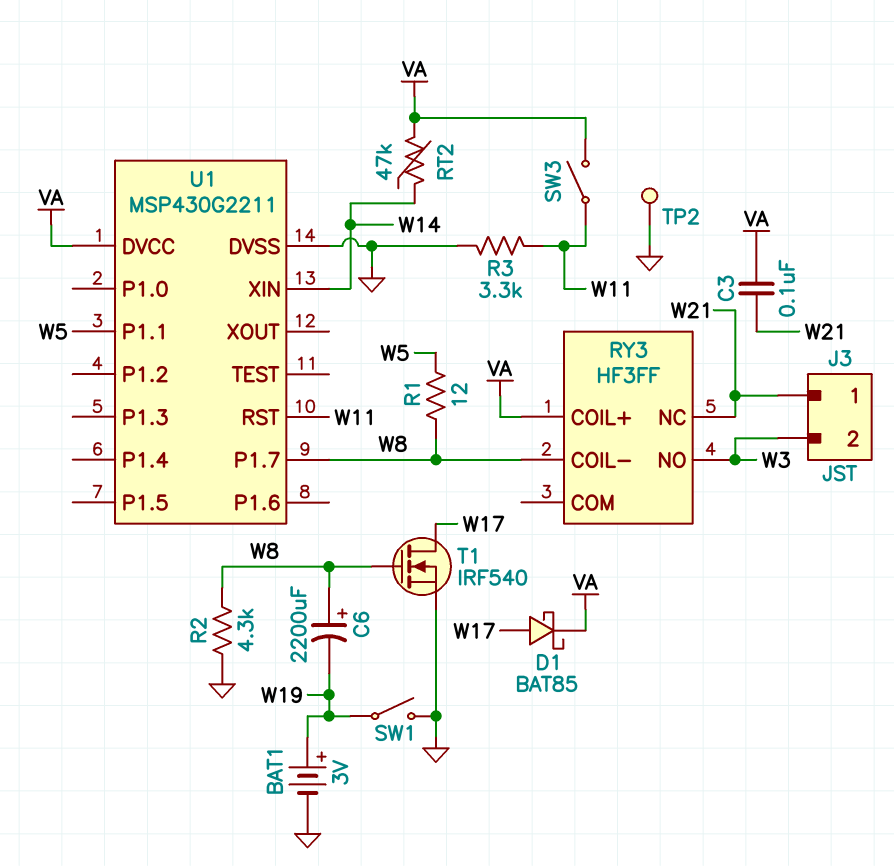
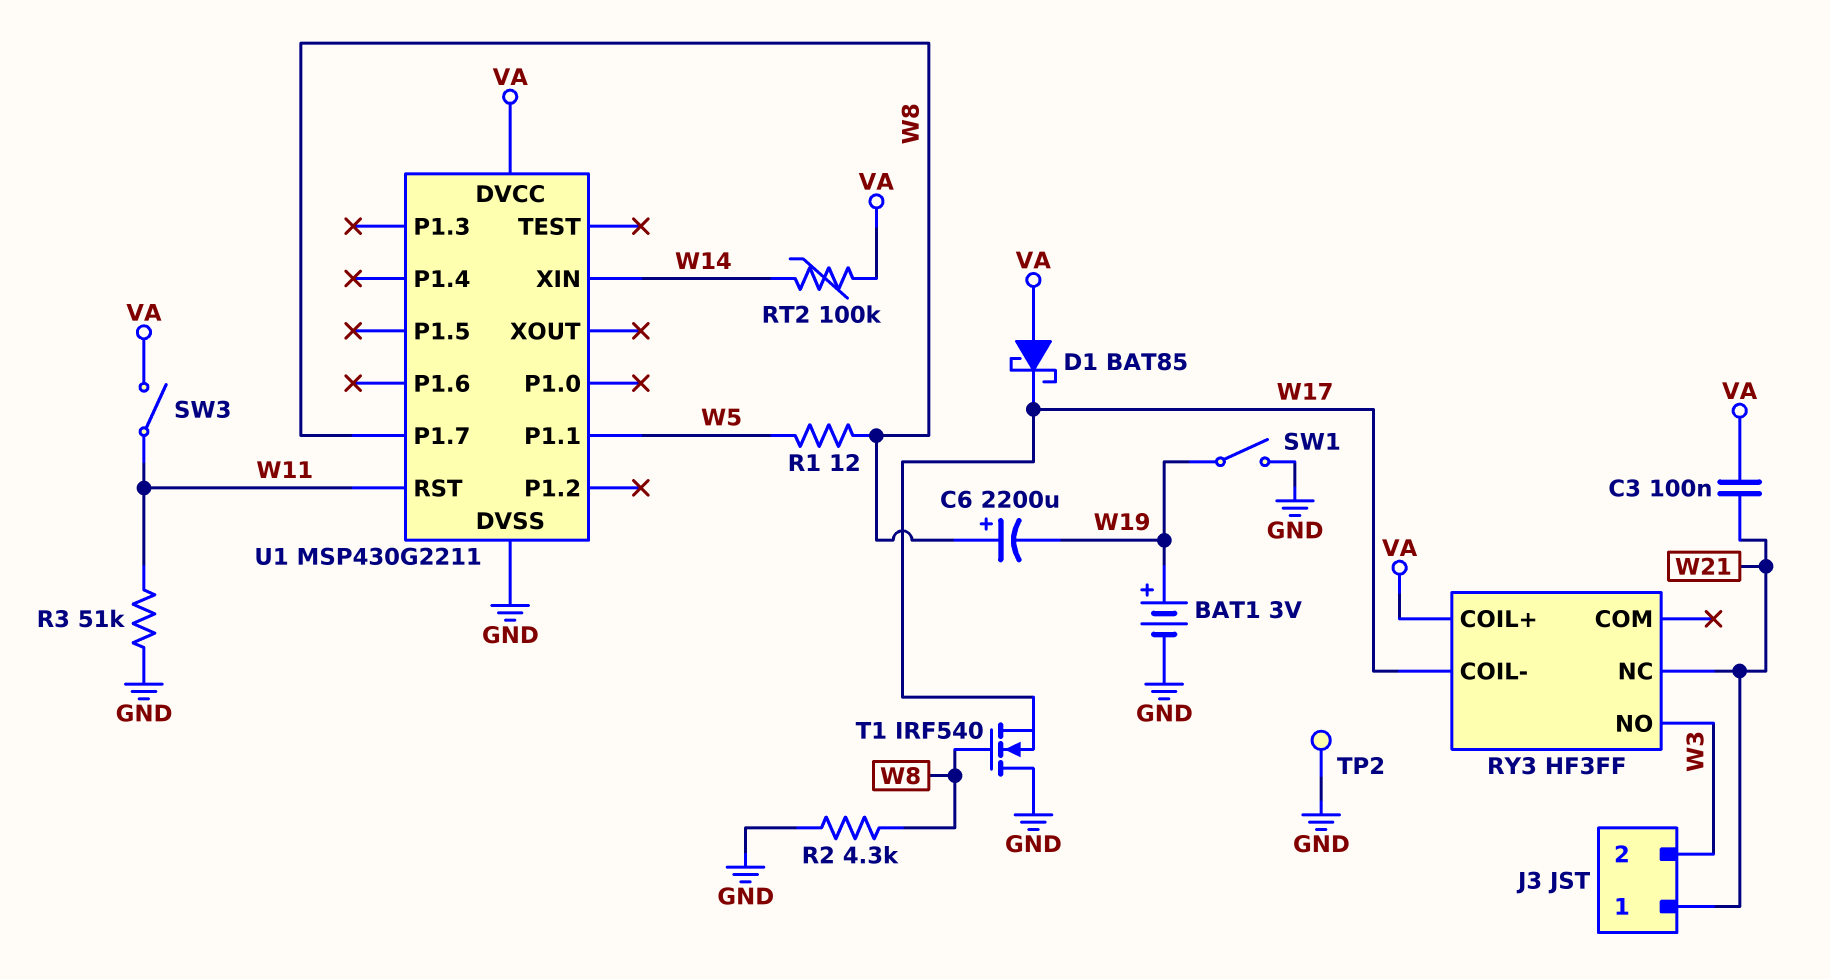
D1: schottky BAT85 (A W17, K VA) -> schottky BAT85 (A VA, K W17)
R3: 3.3k (GND, W11) -> 51k (GND, W11)
RT2: 47k (VA, W14) -> 100k (VA, W14)
RY3 pin COIL-: W8 -> W17
T1: NMOS IRF540 (G W8, D W17, S GND) -> NMOS IRF540 (G W8, D GND, S W17)

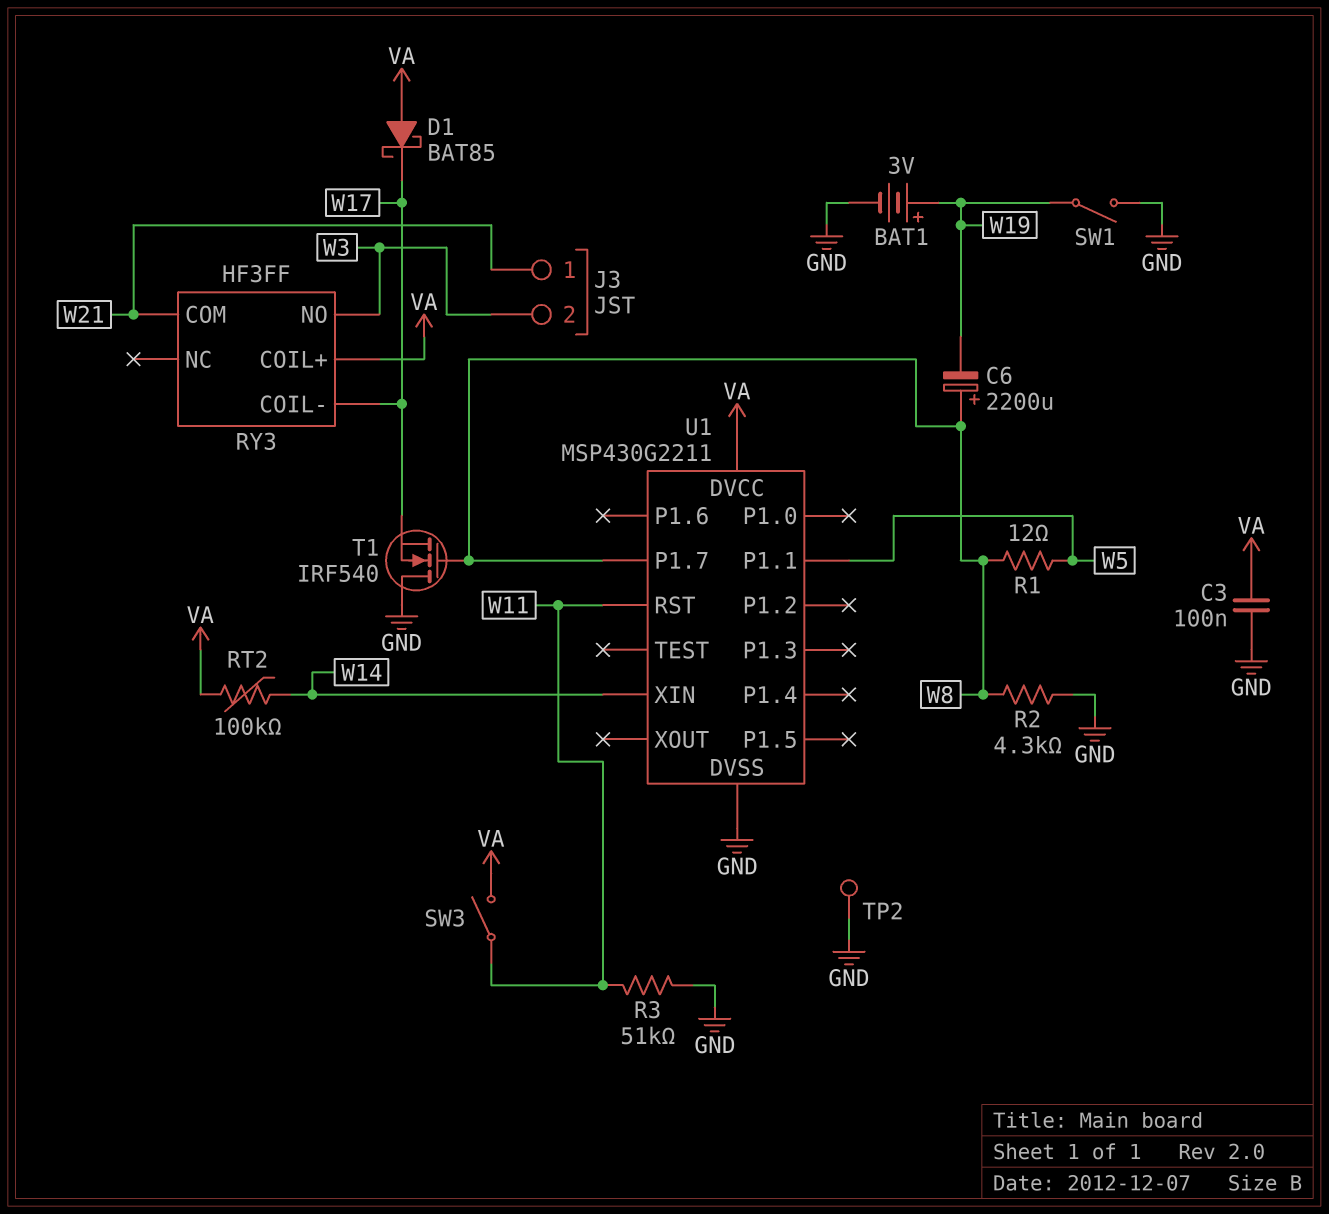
C3: 100nF (VA, W21) -> 100nF (GND, VA)
RY3 pin COM: none -> W21
RY3 pin NC: W21 -> none

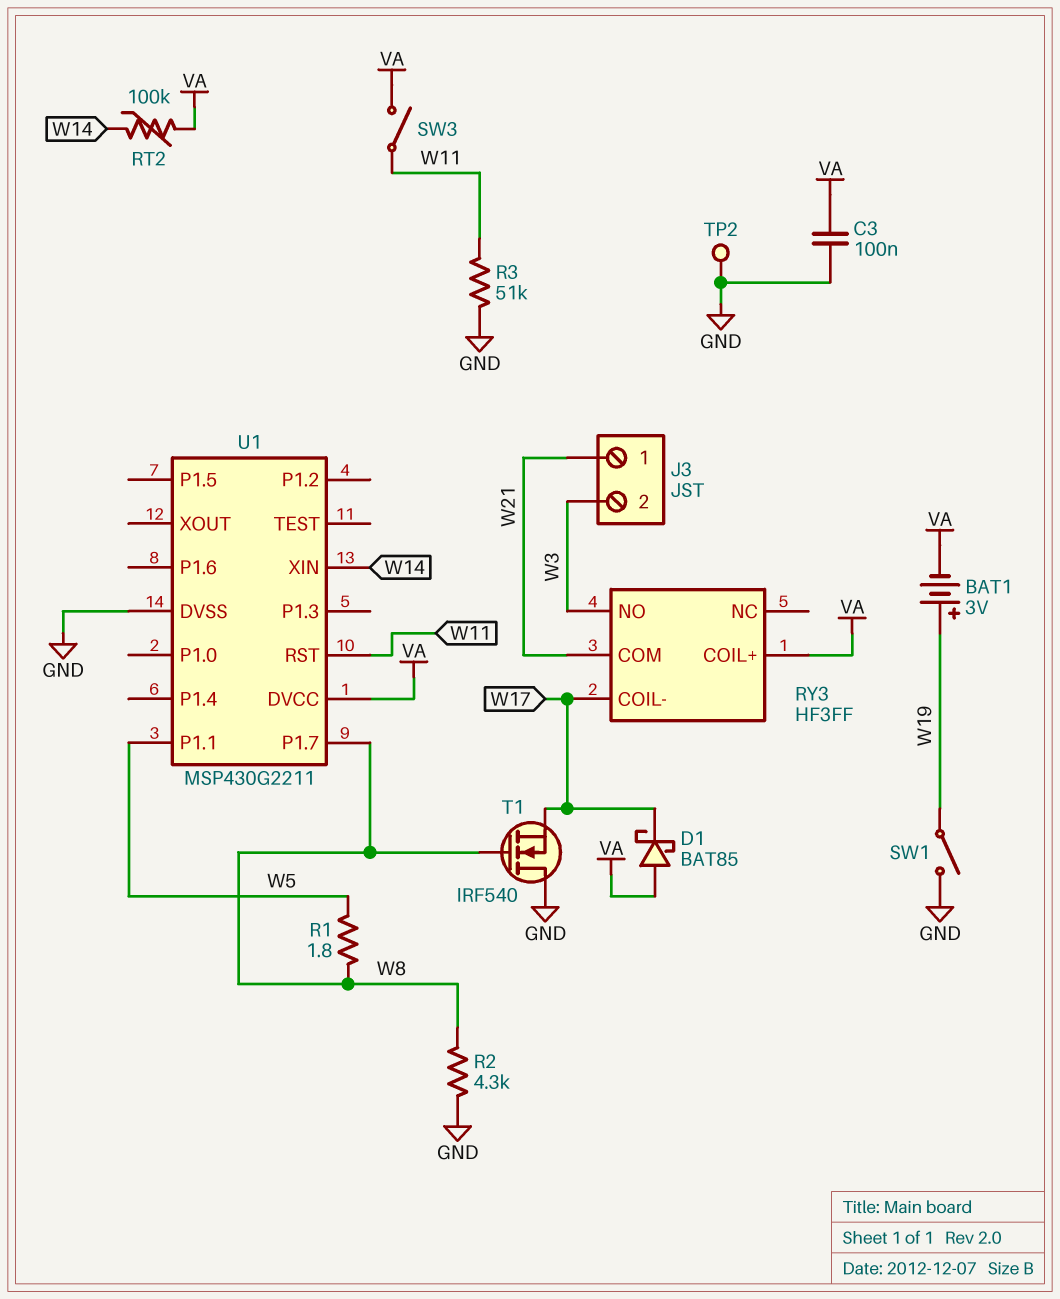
BAT1: 3V (plus W19, minus GND) -> 3V (plus W19, minus VA)
C6: 2200uF (plus W8, minus W19) -> none
R1: 12 (W5, W8) -> 1.8 (W5, W8)

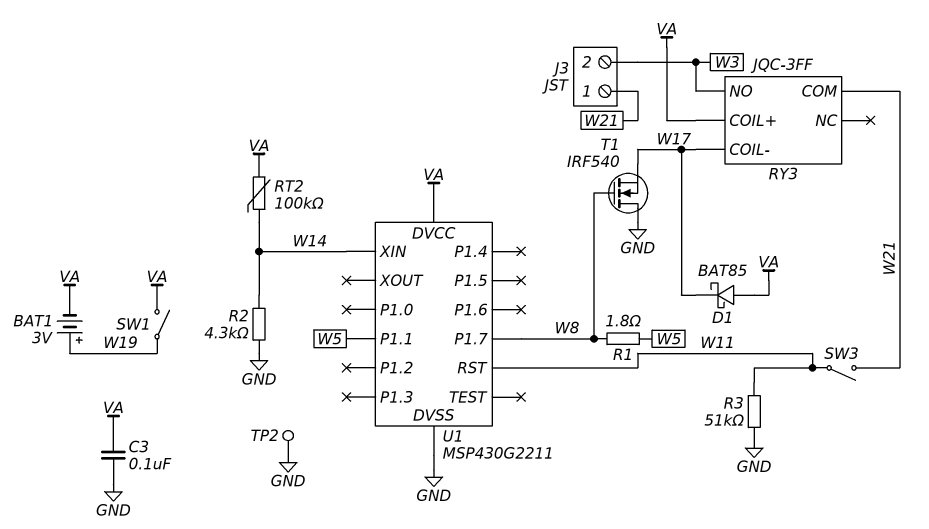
R2: 4.3k (GND, W8) -> 4.3k (GND, W14)
RY3: HF3FF -> JQC-3FF
SW1: switch (GND, W19) -> switch (VA, W19)
SW3: switch (VA, W11) -> switch (W11, W21)

